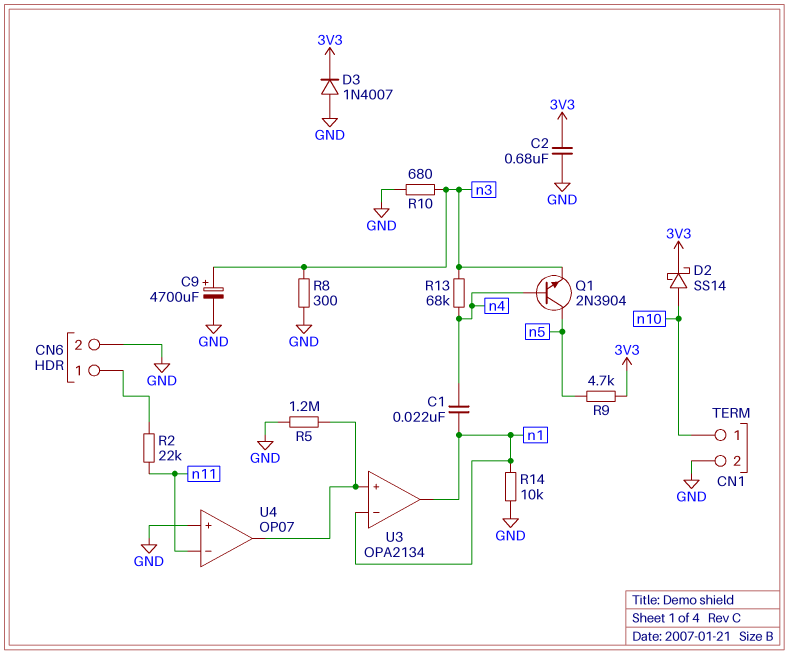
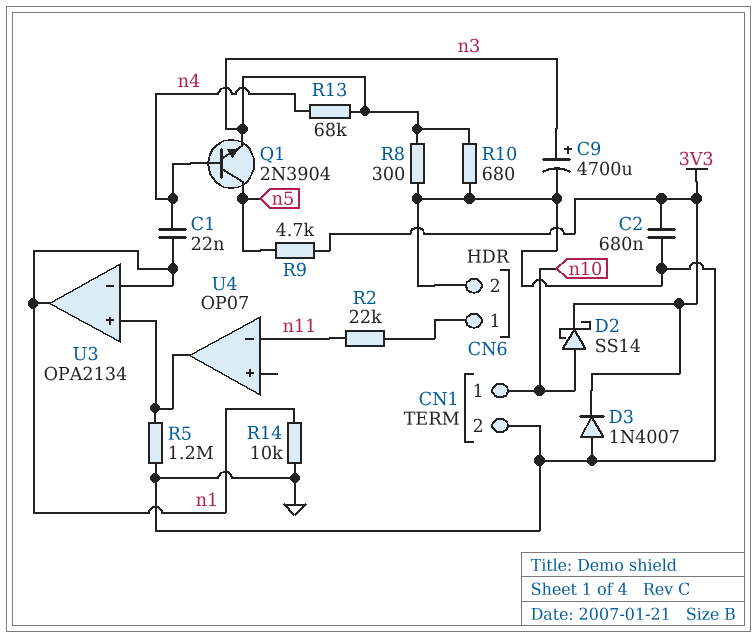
U4 pin in+: GND -> none

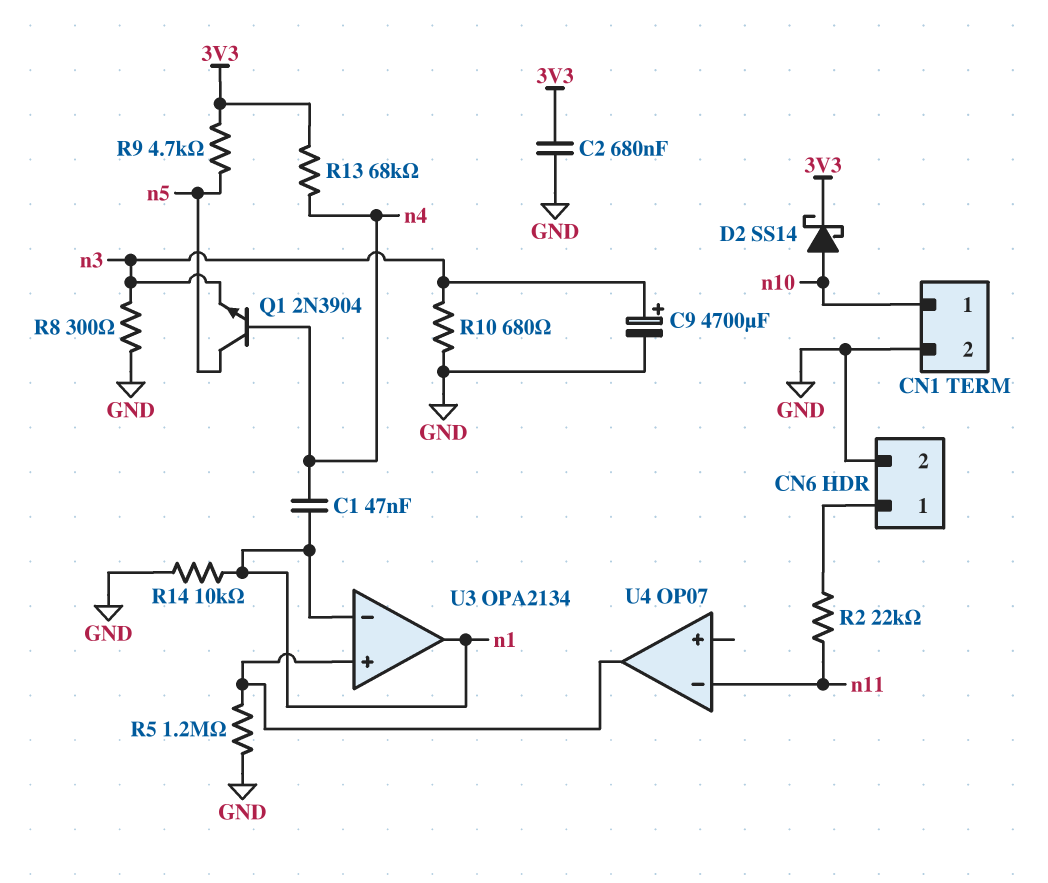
C1: 22nF (n1, n4) -> 47nF (n1, n4)
D3: diode 1N4007 (A GND, K 3V3) -> none
R13: 68k (n3, n4) -> 68k (3V3, n4)

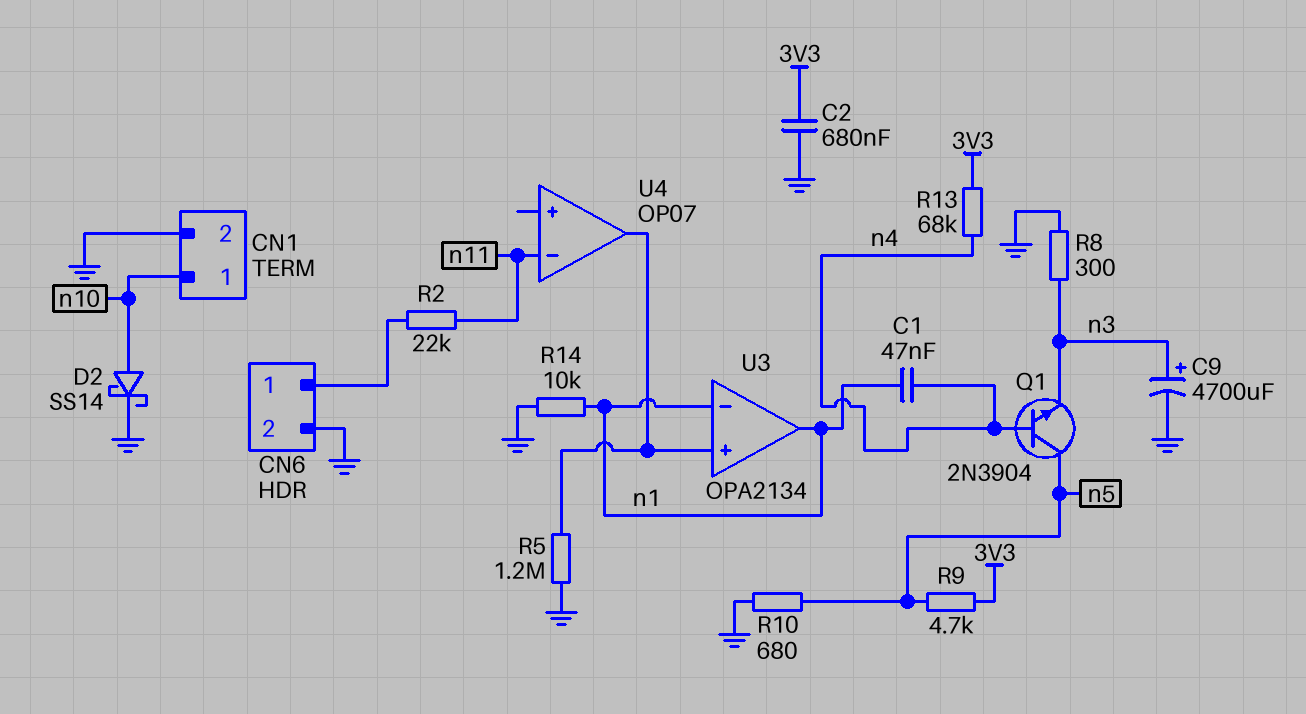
D2: schottky SS14 (A n10, K 3V3) -> schottky SS14 (A n10, K GND)
R10: 680 (GND, n3) -> 680 (GND, n5)

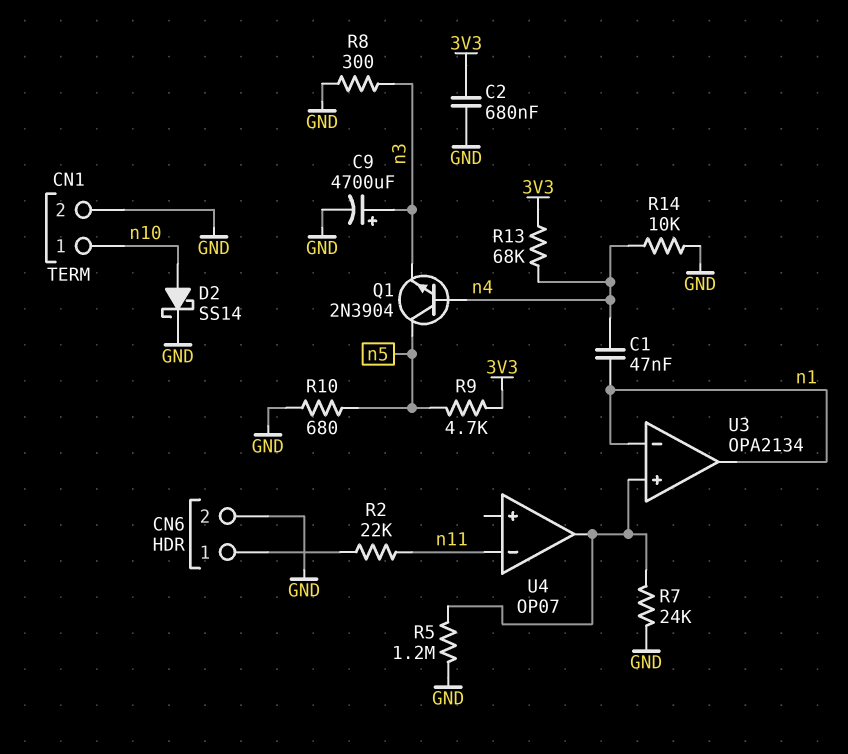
R7: none -> 24k (GND, U3/in+)
R14: 10k (GND, n1) -> 10k (GND, n4)

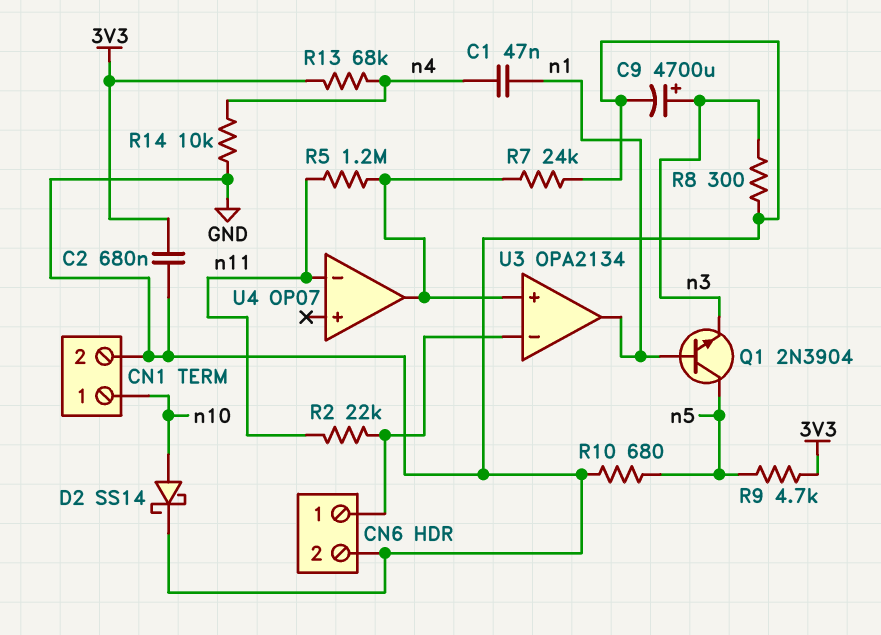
Q1: NPN 2N3904 (B n4, C n5, E n3) -> NPN 2N3904 (B n1, C n5, E n3)
R5: 1.2M (GND, U3/in+) -> 1.2M (U3/in+, n11)
U3 pin in-: n1 -> CN6/1

